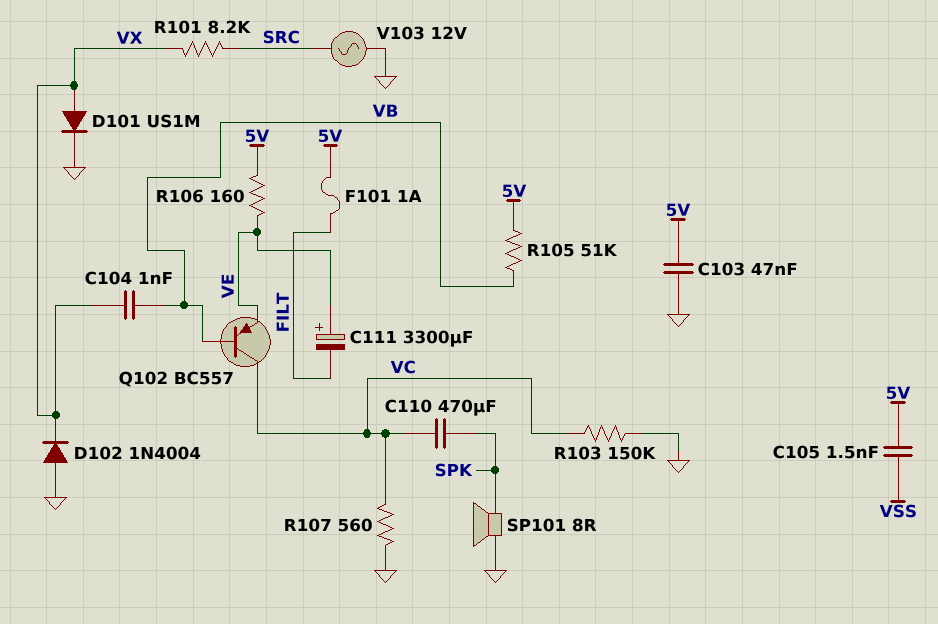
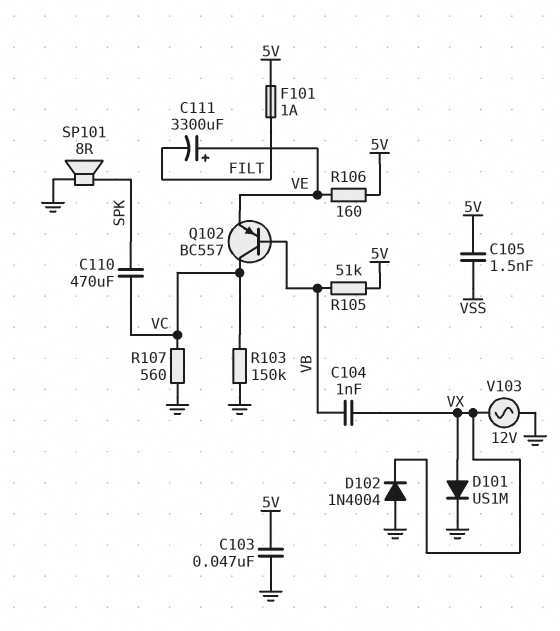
R101: 8.2k (SRC, VX) -> none
V103: AC 12V (GND, SRC) -> AC 12V (GND, VX)

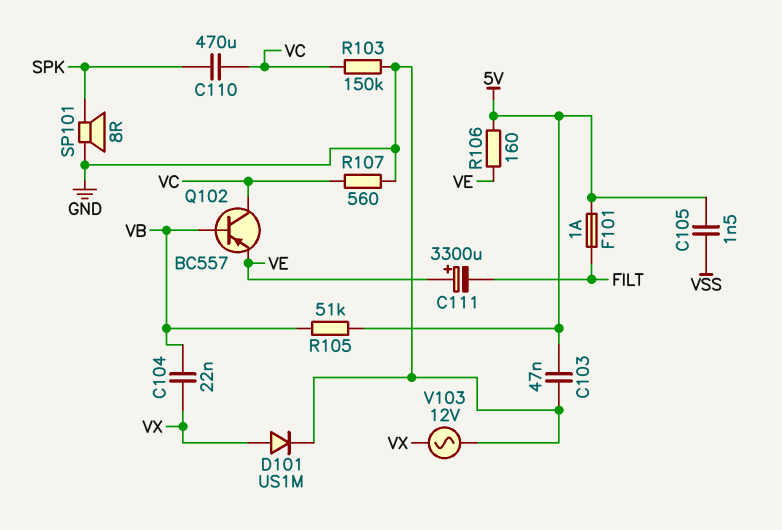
C104: 1nF (VB, VX) -> 22nF (VB, VX)
D102: diode 1N4004 (A GND, K VX) -> none

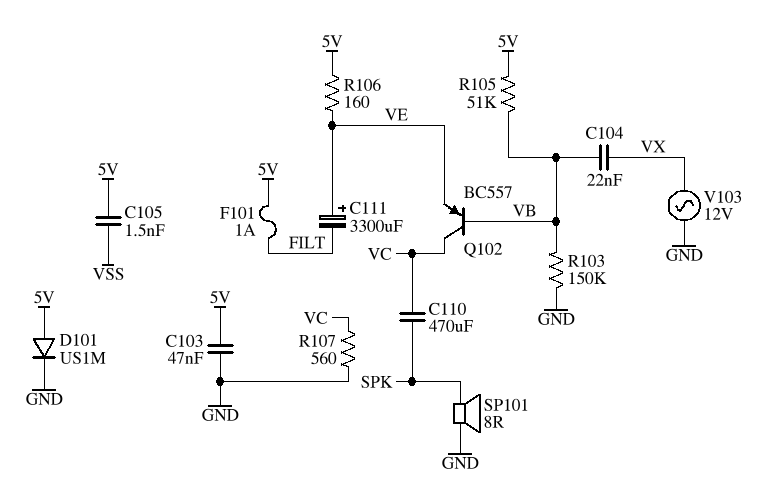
D101: diode US1M (A VX, K GND) -> diode US1M (A 5V, K GND)
R103: 150k (GND, VC) -> 150k (GND, VB)

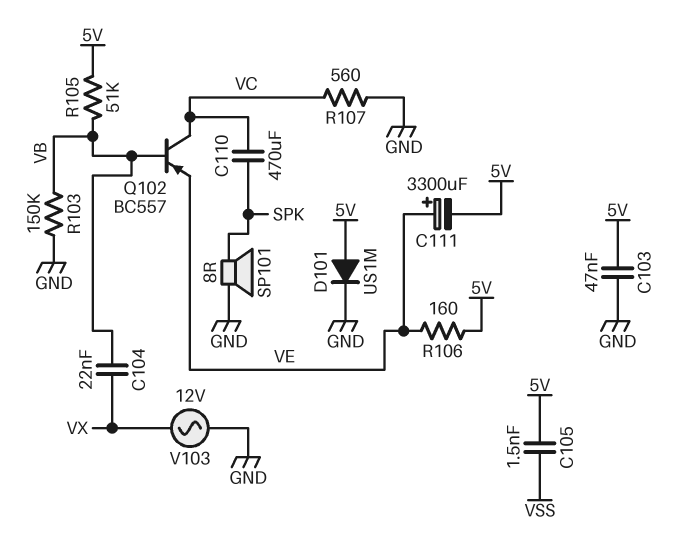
C111: 3300uF (plus VE, minus FILT) -> 3300uF (plus VE, minus 5V)
F101: 1A (5V, FILT) -> none

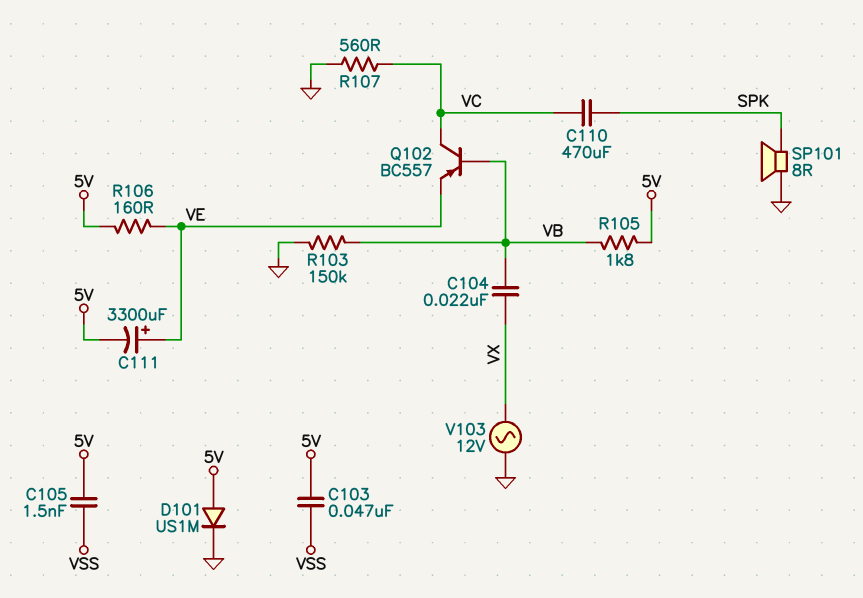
C103: 47nF (5V, GND) -> 47nF (5V, VSS)
R105: 51k (5V, VB) -> 1.8k (5V, VB)

